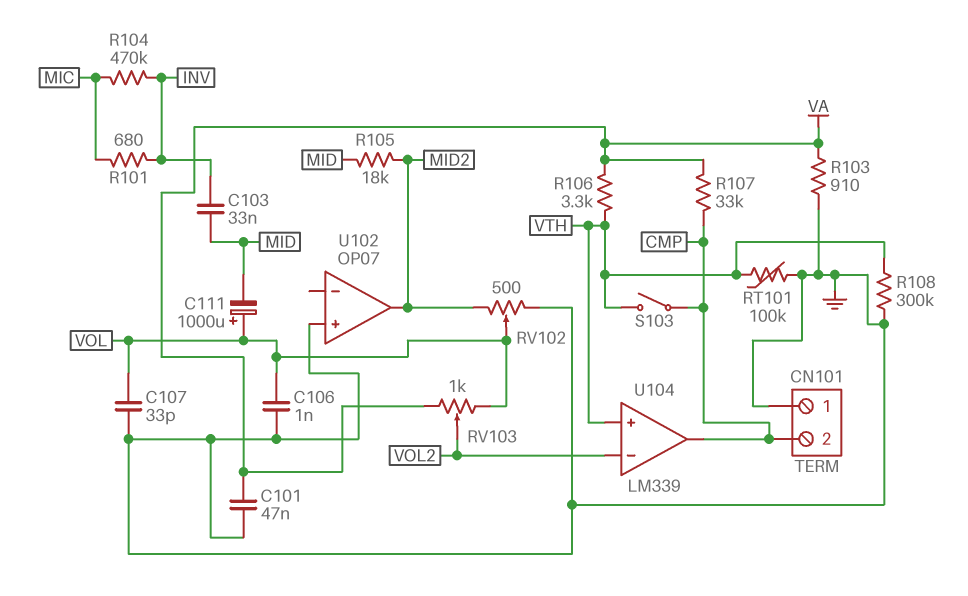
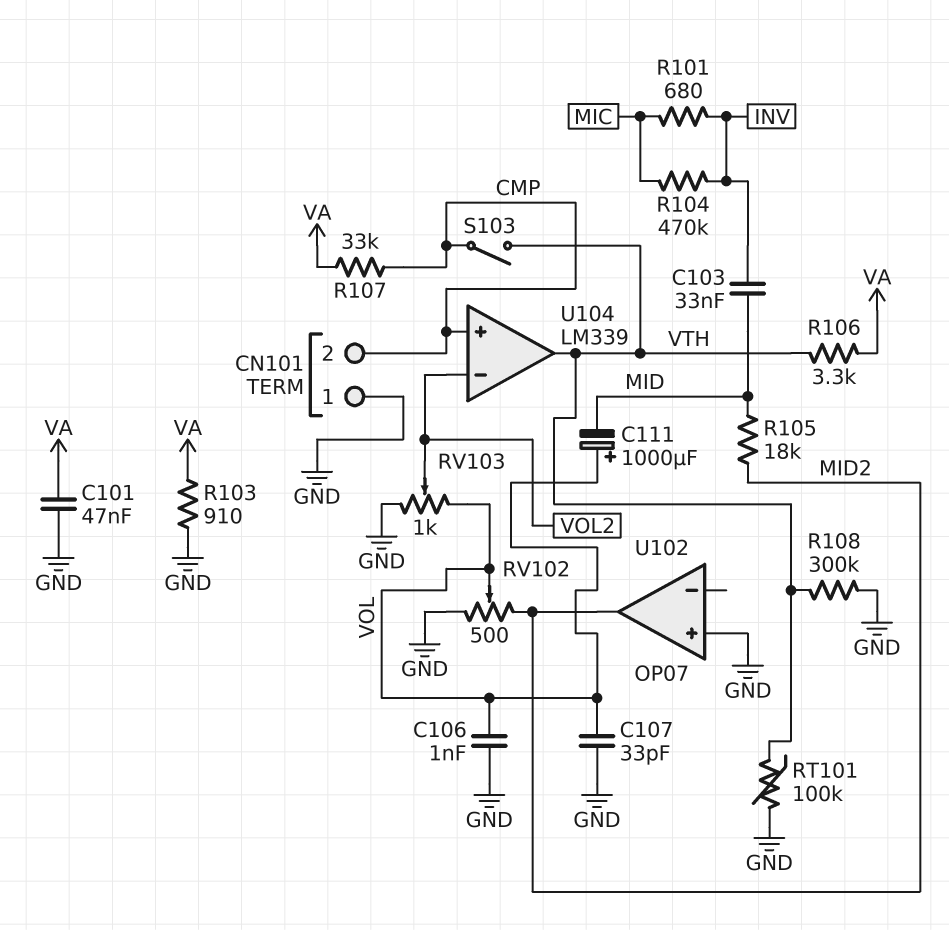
RV103: 1k (VA, VOL, wiper VOL2) -> 1k (GND, VOL, wiper VOL2)
U104 pin in+: VTH -> CMP
U104 pin out: CMP -> VTH

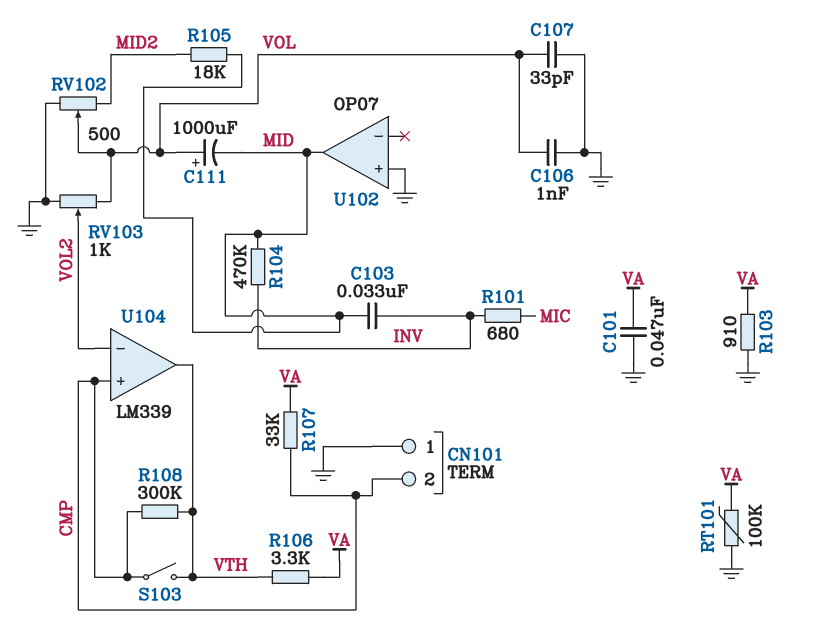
R104: 470k (INV, MIC) -> 470k (INV, MID)
R108: 300k (GND, VTH) -> 300k (CMP, VTH)
RT101: 100k (GND, VTH) -> 100k (GND, VA)
U102 pin out: MID2 -> MID

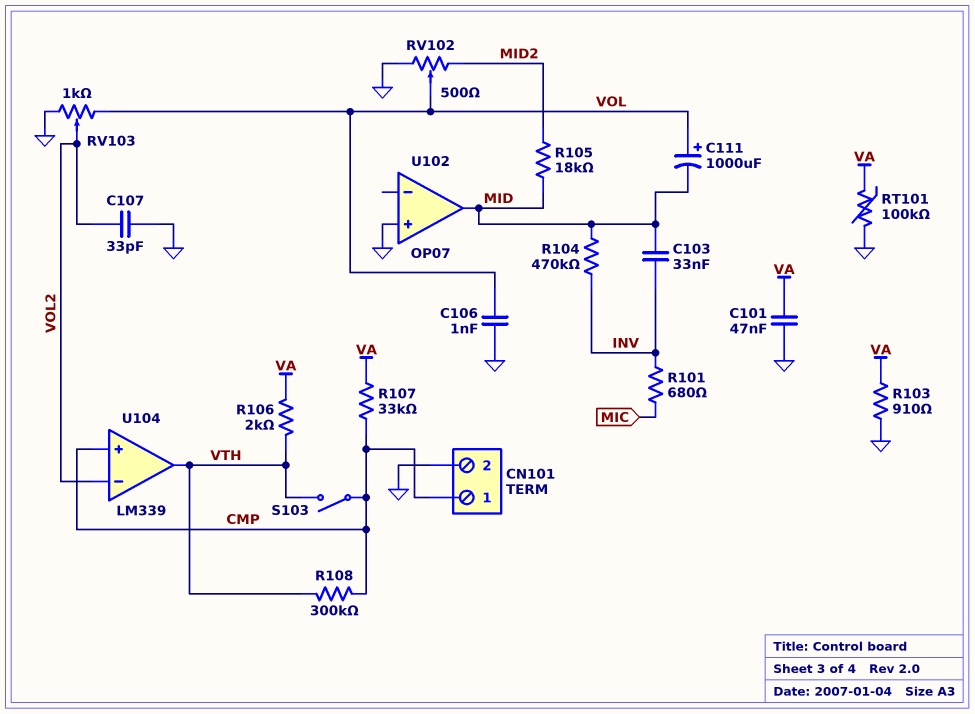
C107: 33pF (GND, VOL) -> 33pF (GND, VOL2)
CN101 pin 1: GND -> CMP
CN101 pin 2: CMP -> GND
R106: 3.3k (VA, VTH) -> 2k (VA, VTH)

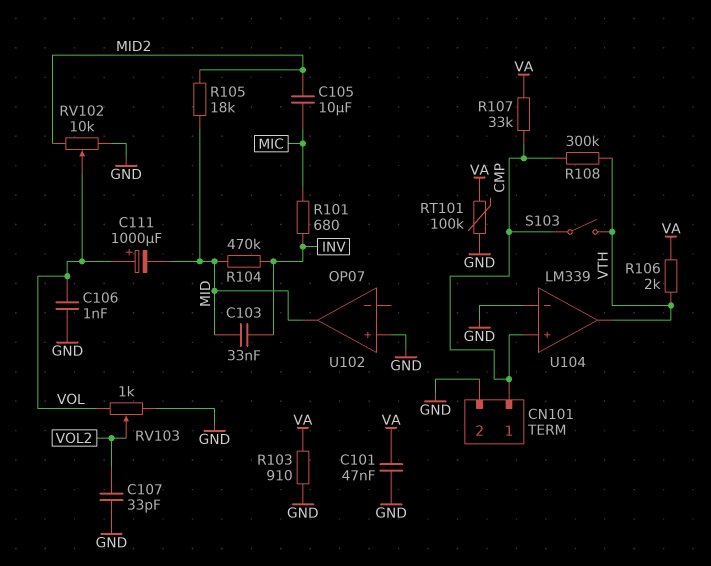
C105: none -> 10uF (MIC, MID2)
RV102: 500 (GND, MID2, wiper VOL) -> 10k (GND, MID2, wiper VOL)
U104 pin in-: VOL2 -> GND

